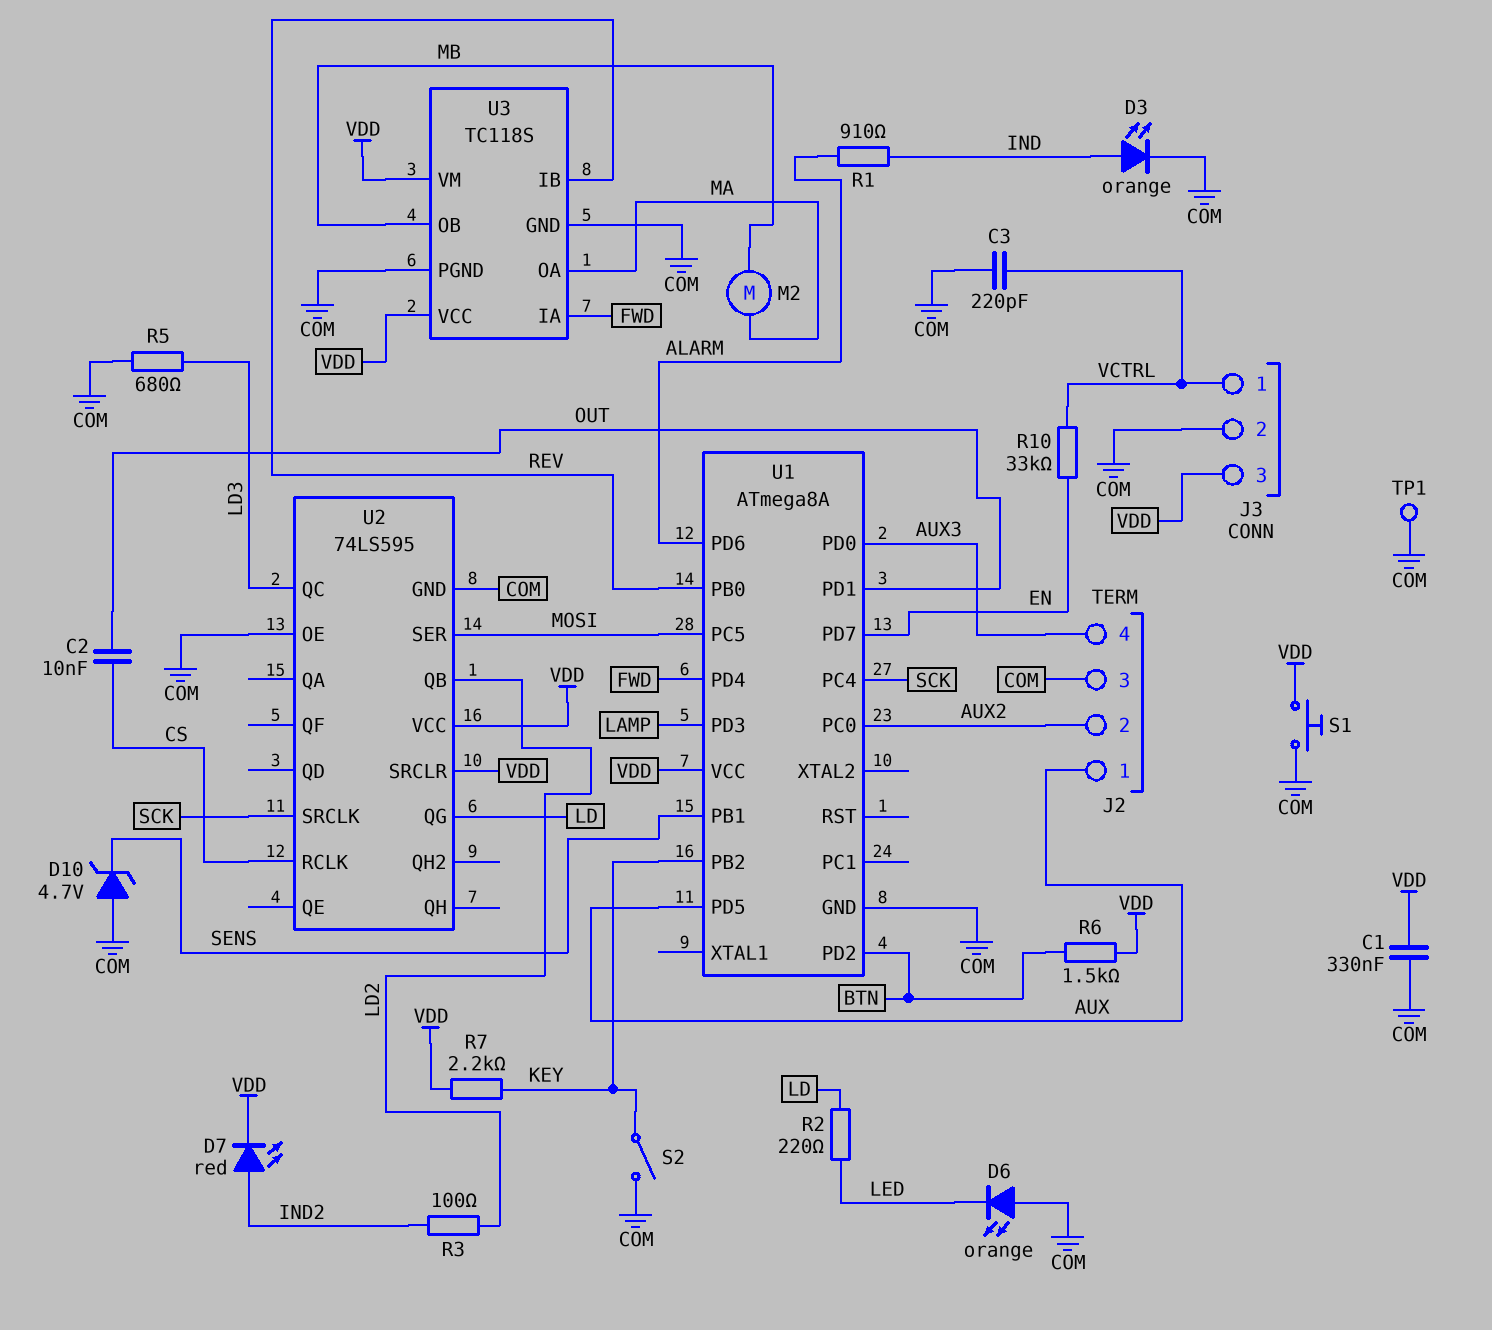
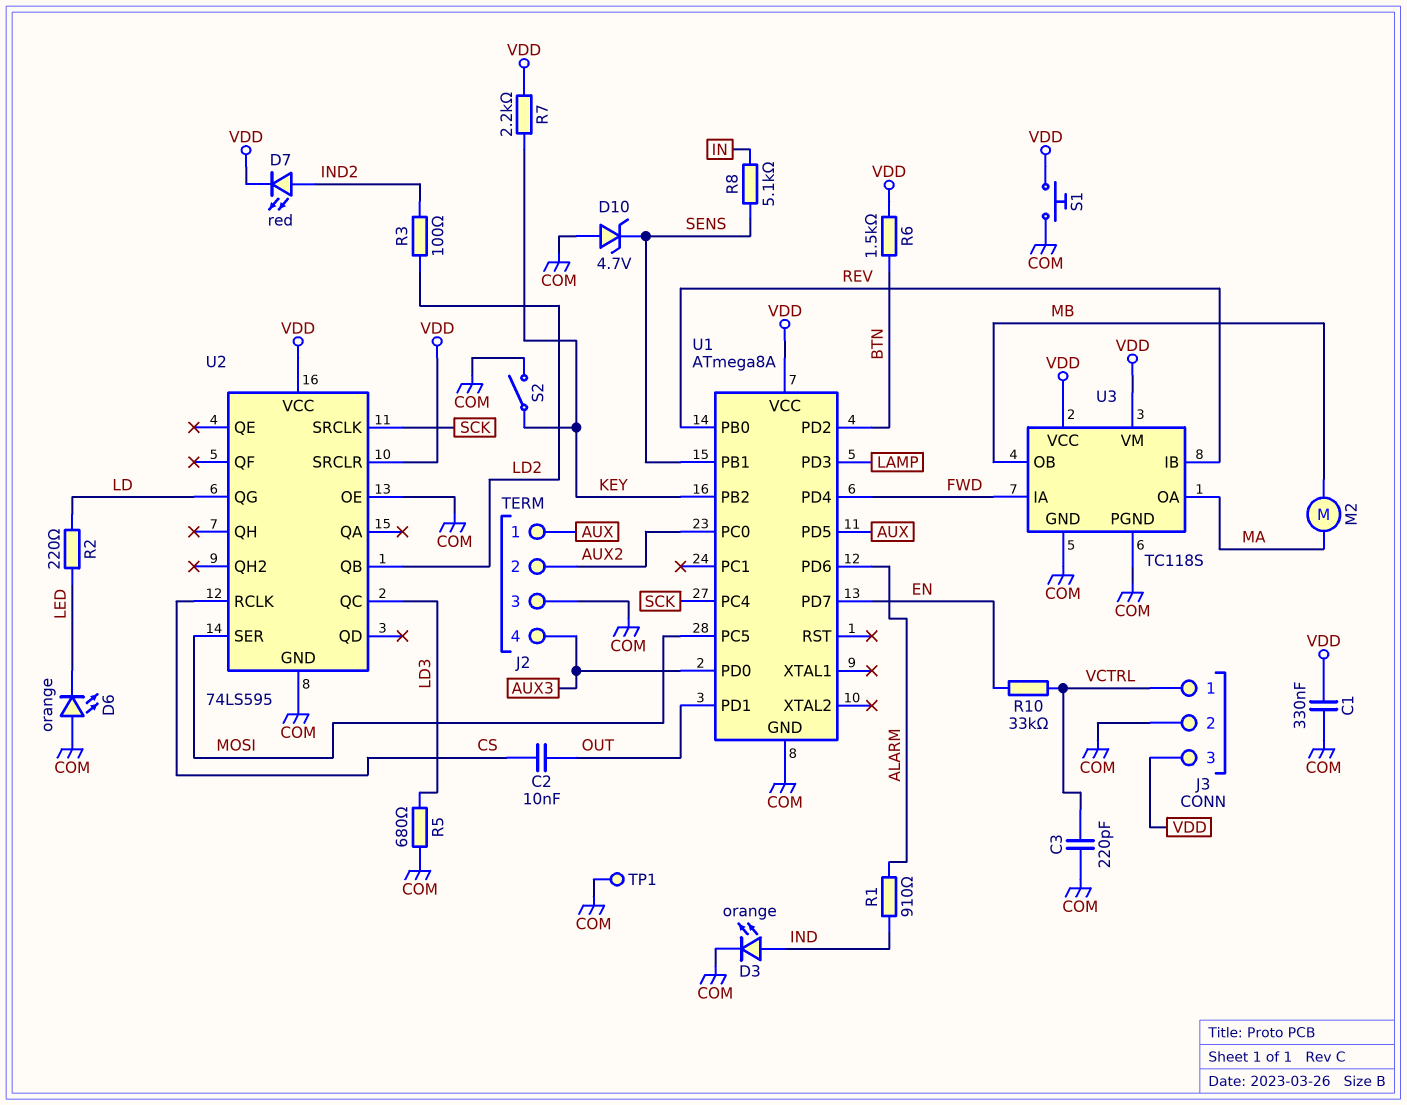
R8: none -> 5.1k (IN, SENS)

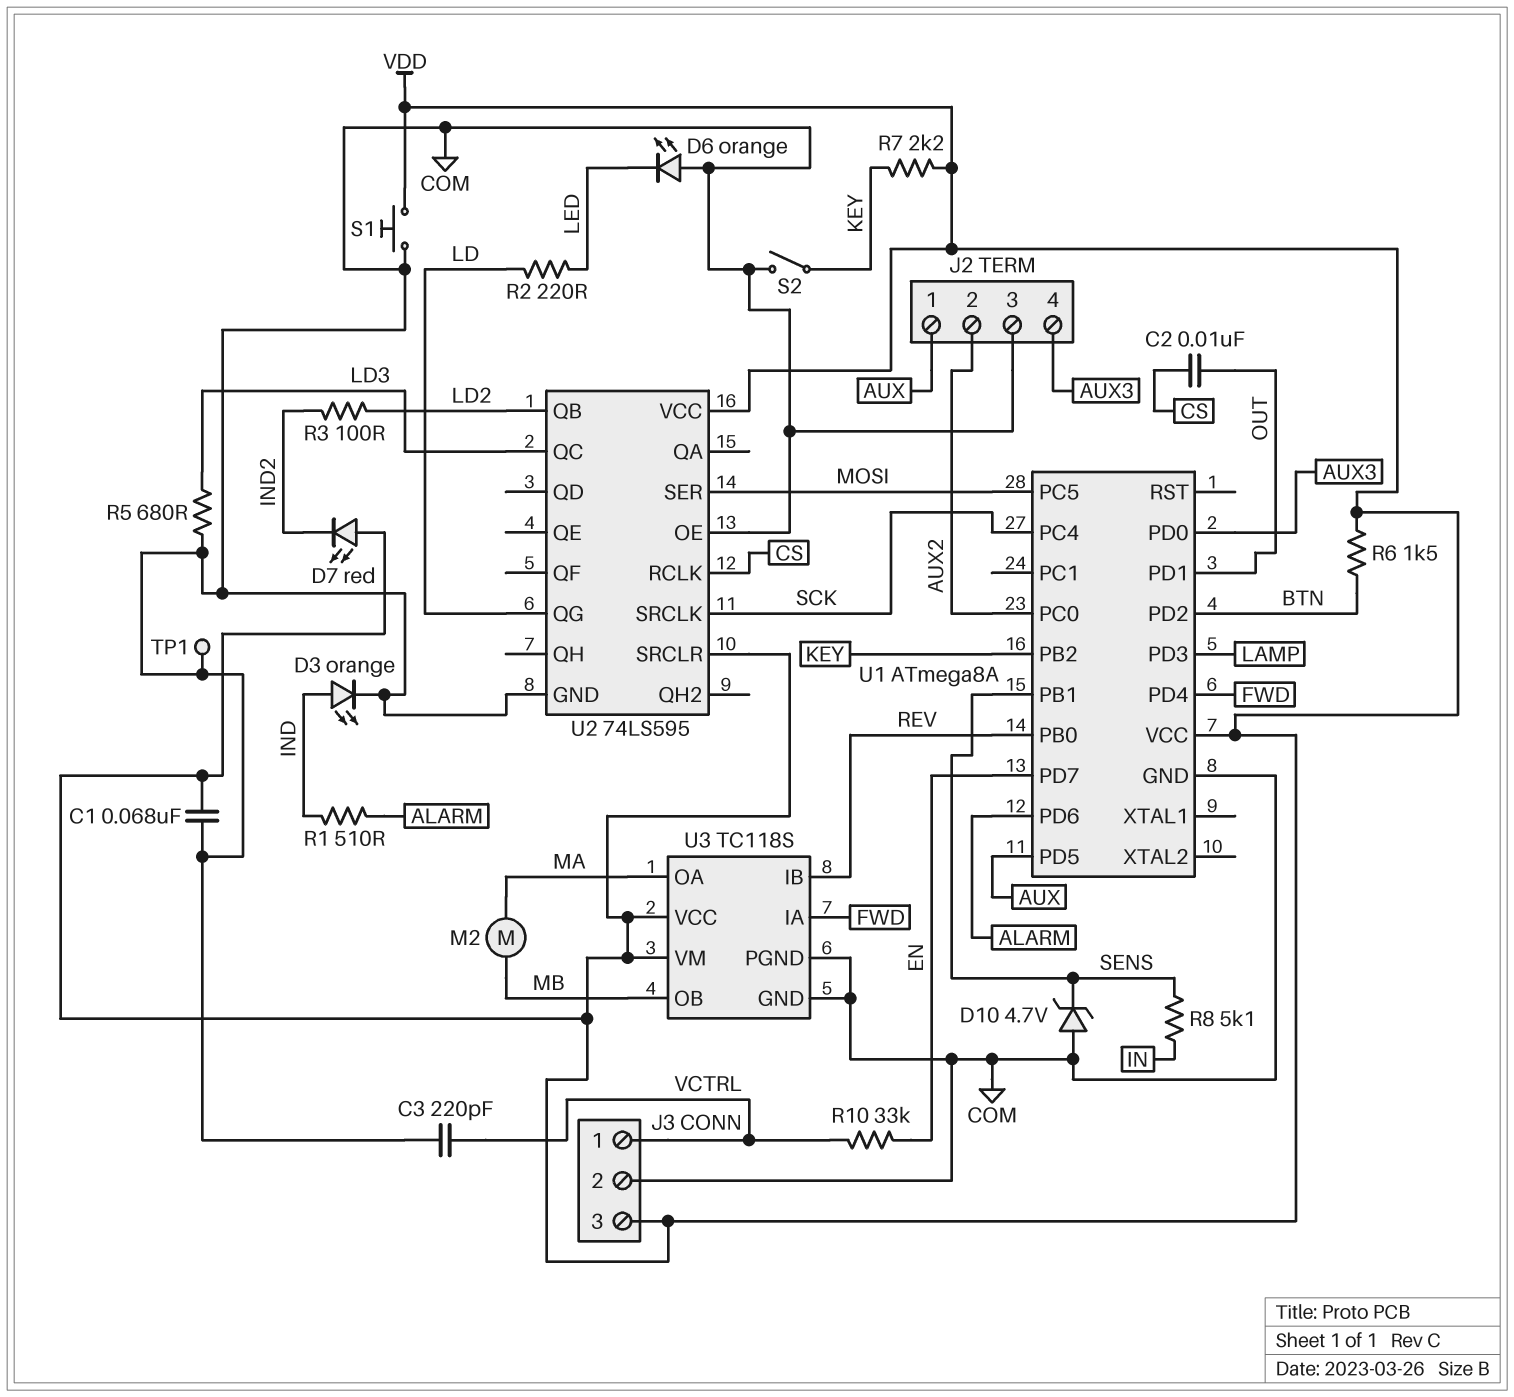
C1: 330nF (COM, VDD) -> 68nF (COM, VDD)
D7: LED red (A IND2, K VDD) -> LED red (A VDD, K IND2)
R1: 910 (ALARM, IND) -> 510 (ALARM, IND)

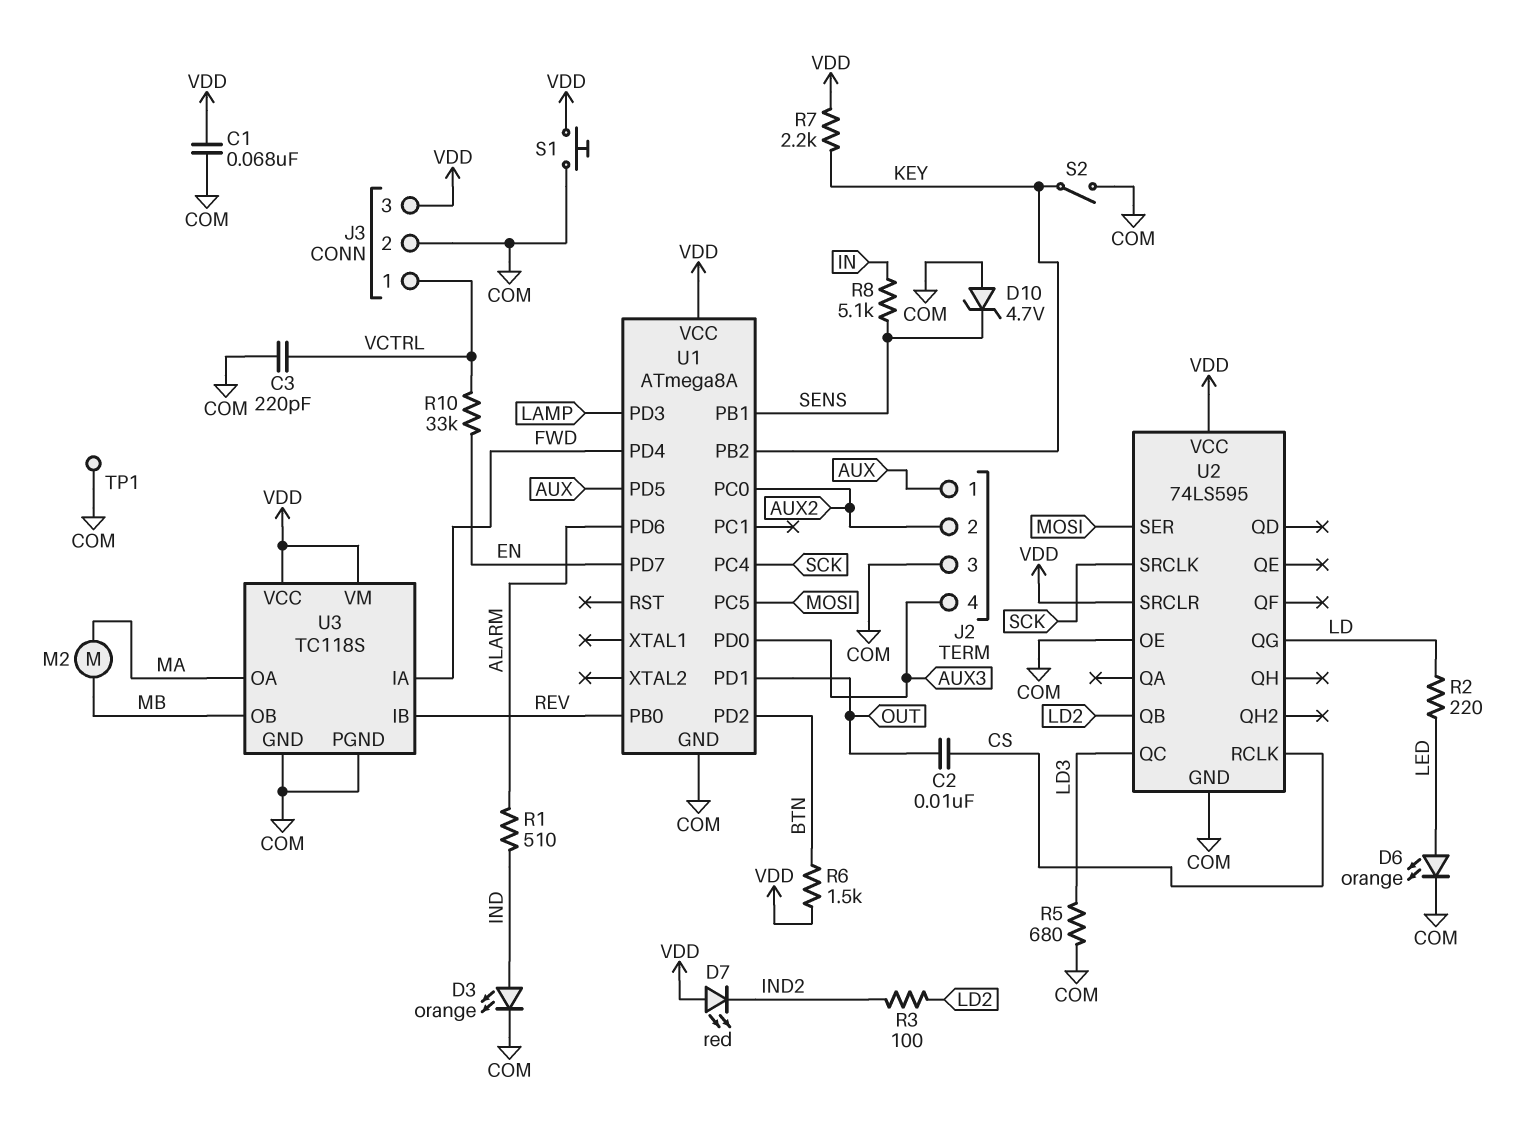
D6: LED orange (A COM, K LED) -> LED orange (A LED, K COM)

